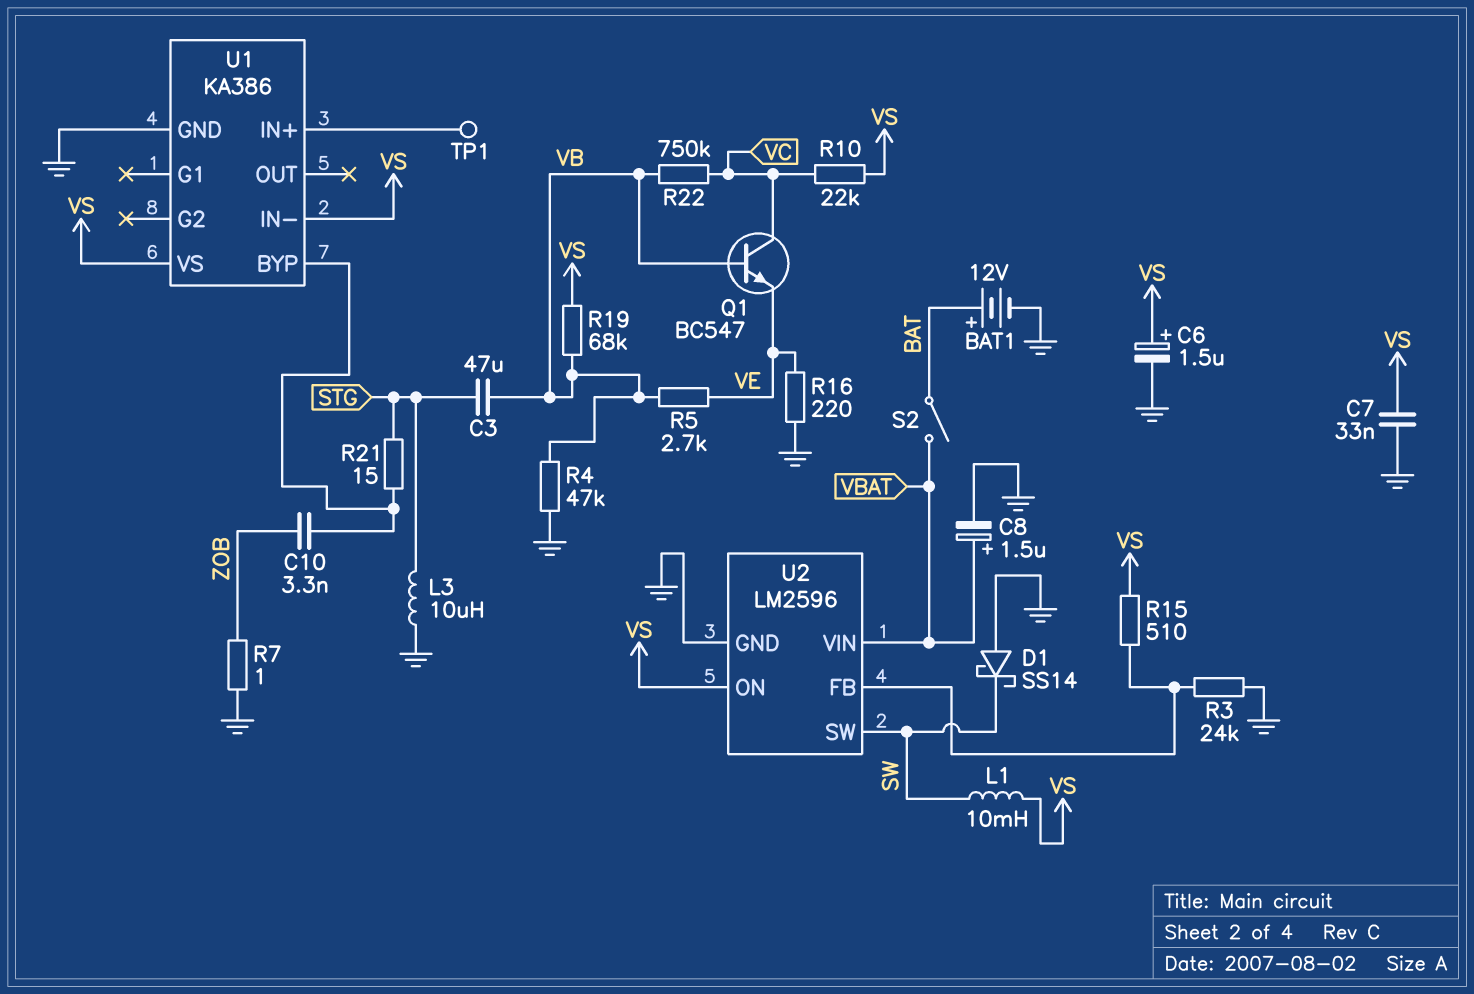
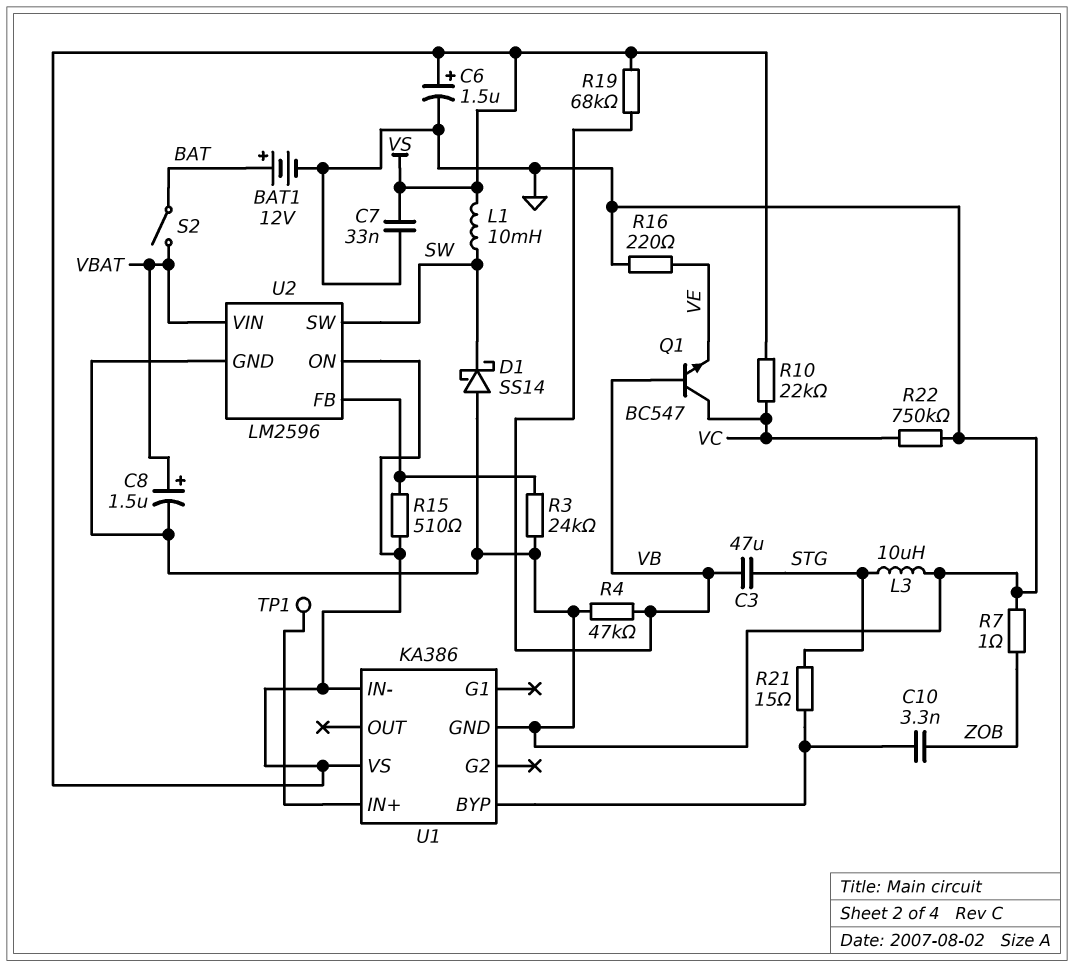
R5: 2.7k (VB, VE) -> none
R22: 750k (VB, VC) -> 750k (GND, VC)

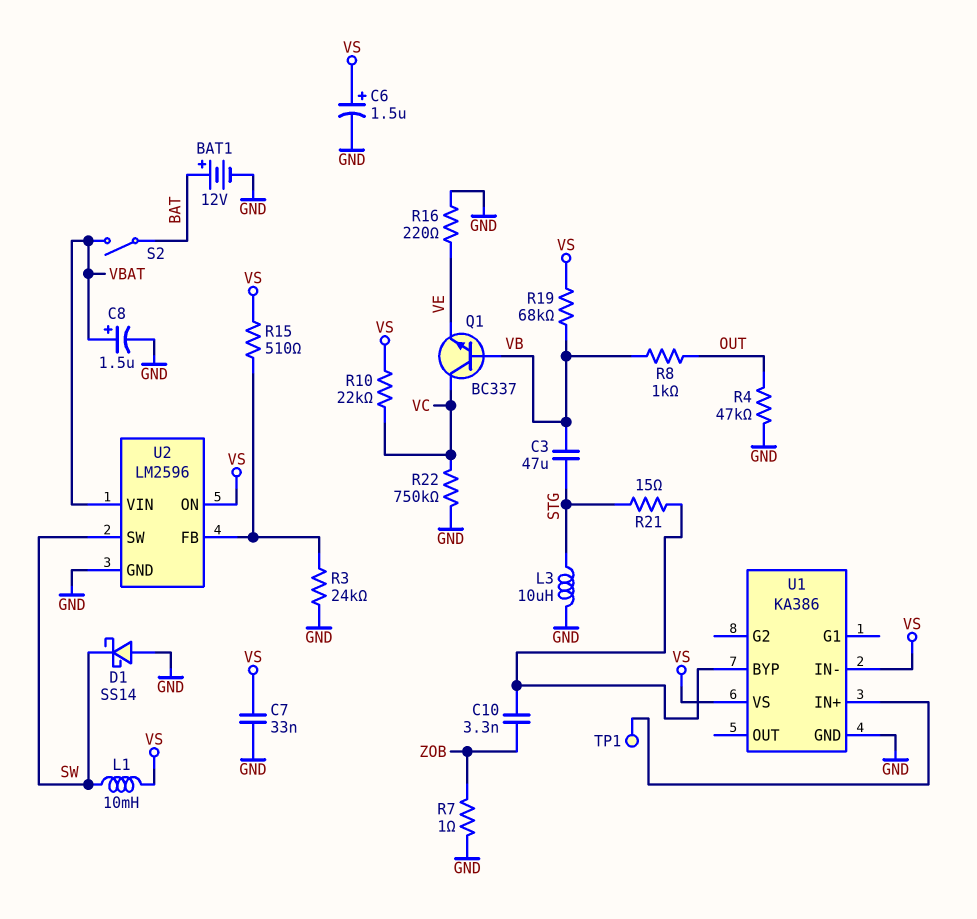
Q1: NPN BC547 (B VB, C VC, E VE) -> NPN BC337 (B VB, C VC, E VE)
R4: 47k (GND, VB) -> 47k (GND, OUT)
R8: none -> 1k (OUT, VB)

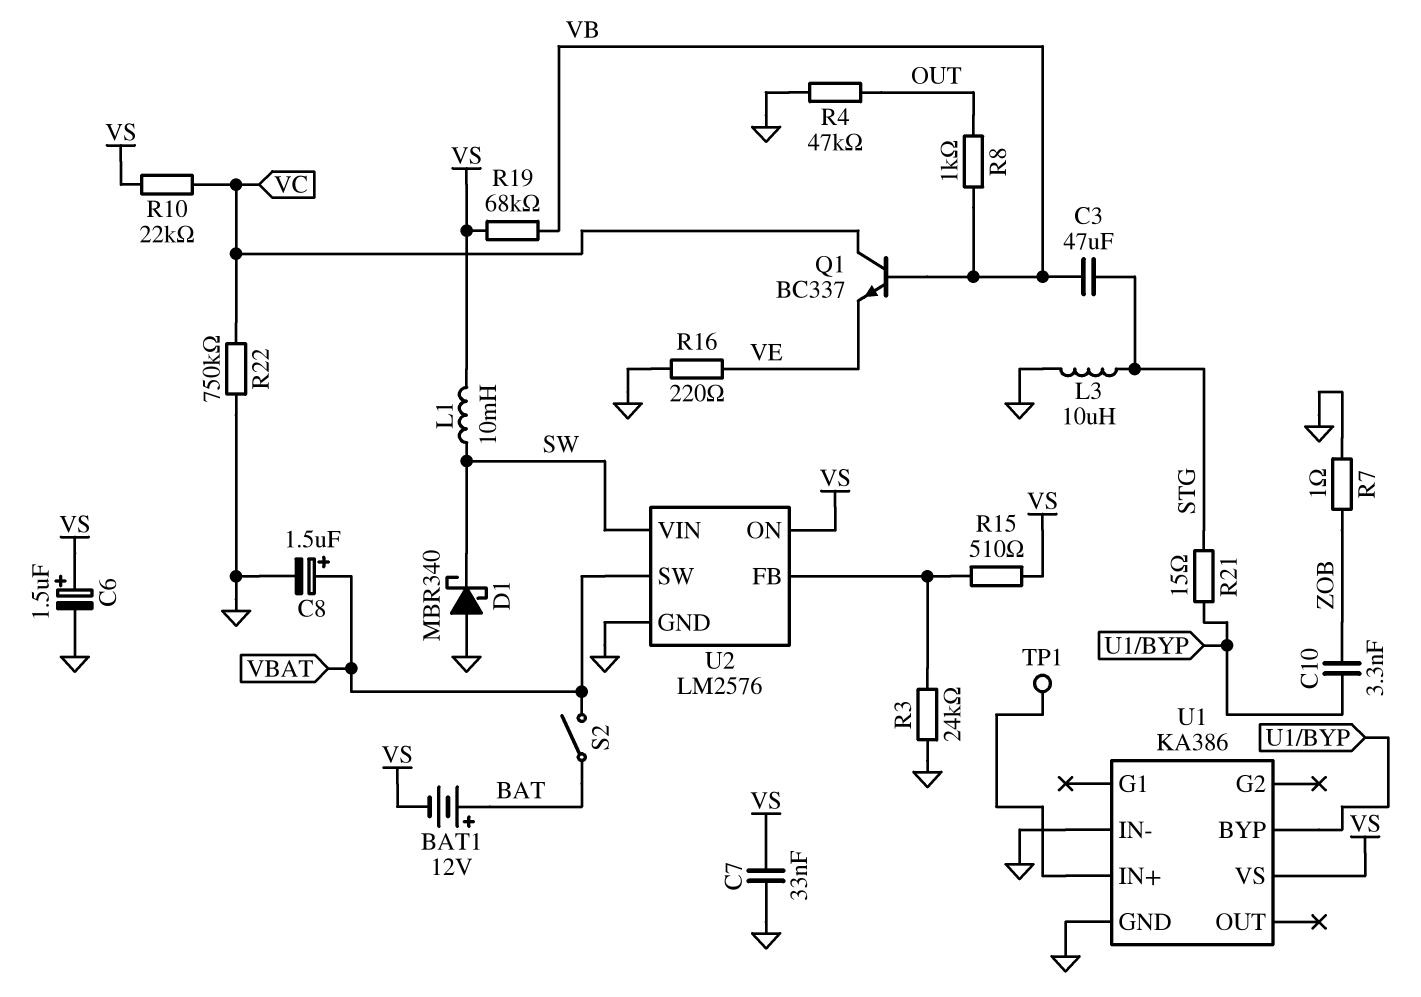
BAT1: 12V (plus BAT, minus GND) -> 12V (plus BAT, minus VS)
D1: schottky SS14 (A GND, K SW) -> schottky MBR340 (A GND, K SW)
U1 pin IN-: VS -> GND
U2: LM2596 -> LM2576
U2 pin SW: SW -> VBAT
U2 pin VIN: VBAT -> SW

